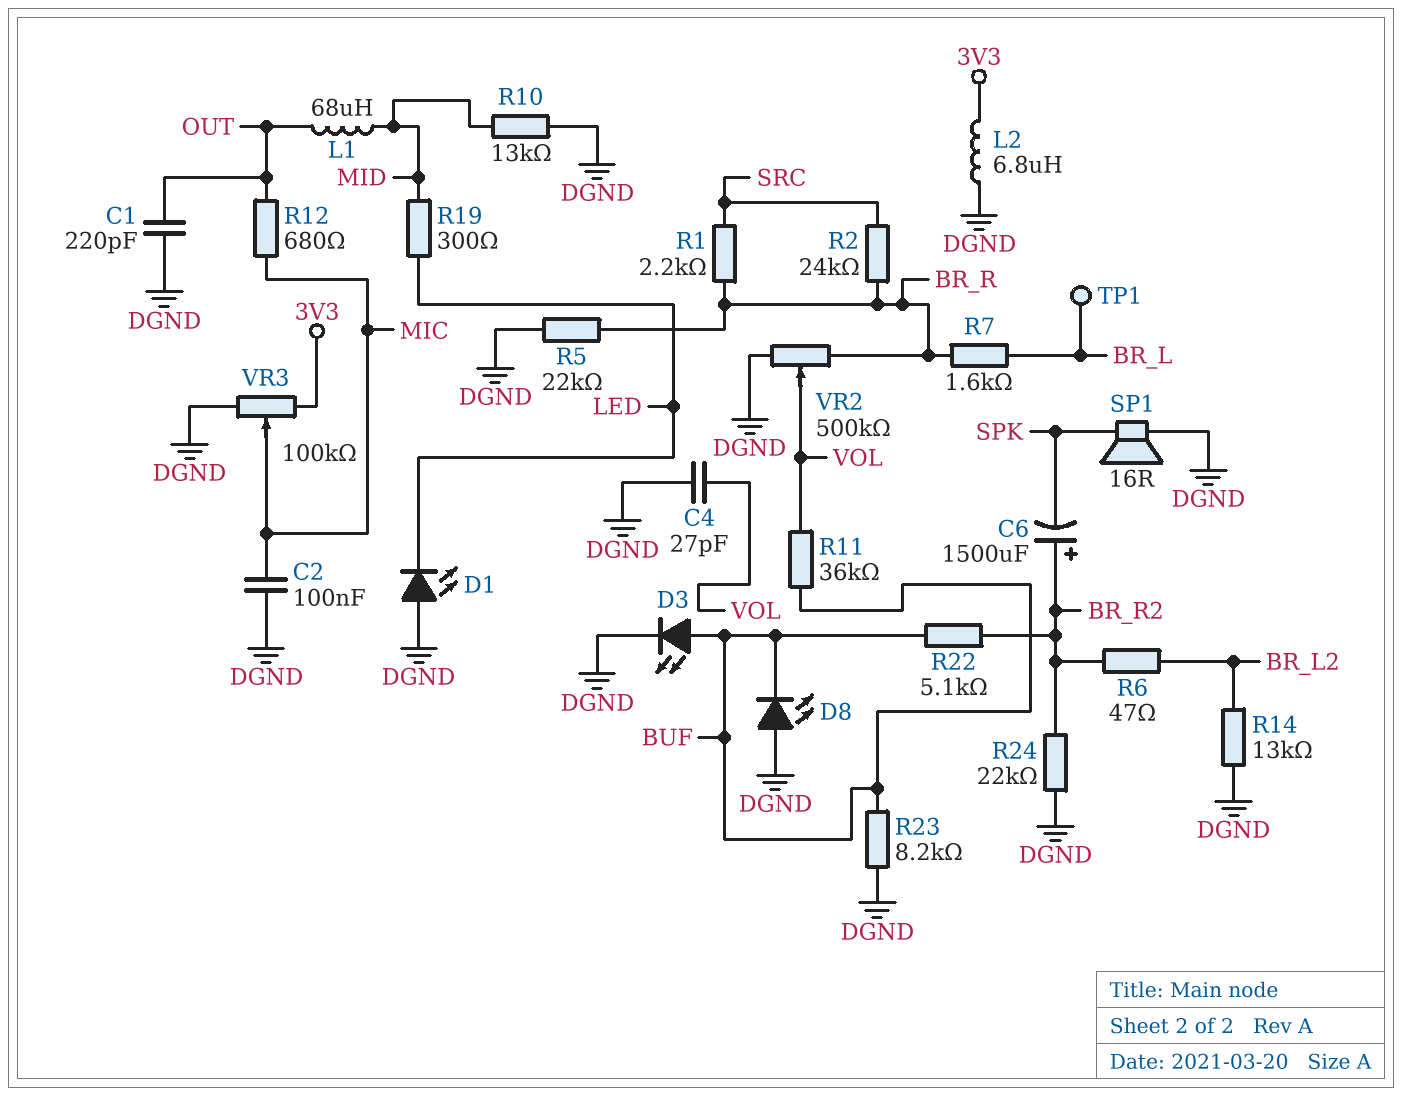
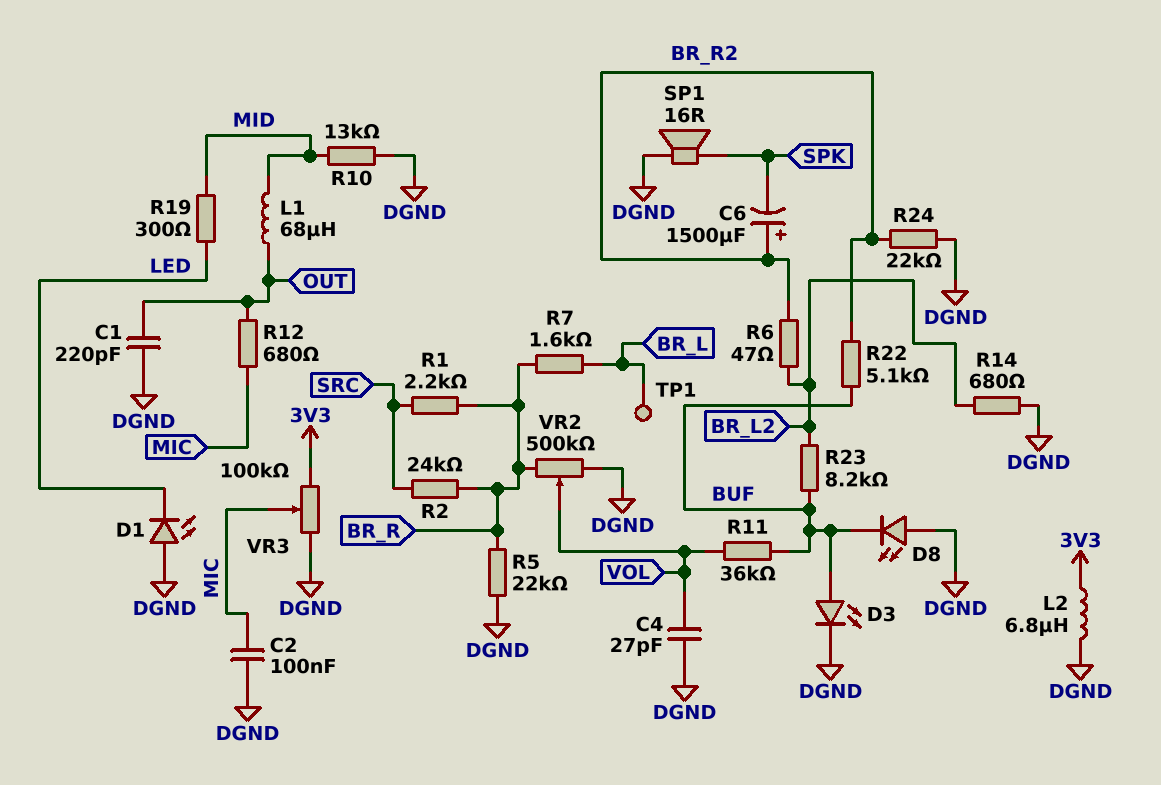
R14: 13k (BR_L2, DGND) -> 680 (BR_L2, DGND)
R23: 8.2k (BUF, DGND) -> 8.2k (BR_L2, BUF)

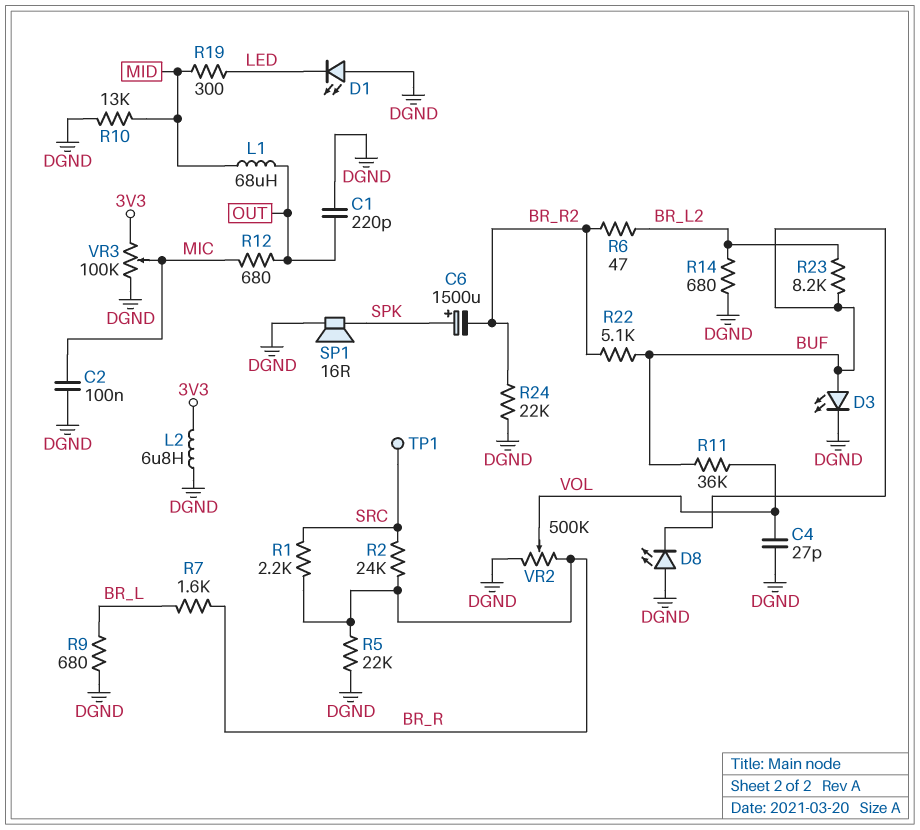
C6: 1500uF (plus BR_R2, minus SPK) -> 1500uF (plus SPK, minus BR_R2)
R9: none -> 680 (BR_L, DGND)
TP1: test point (BR_L) -> test point (SRC)

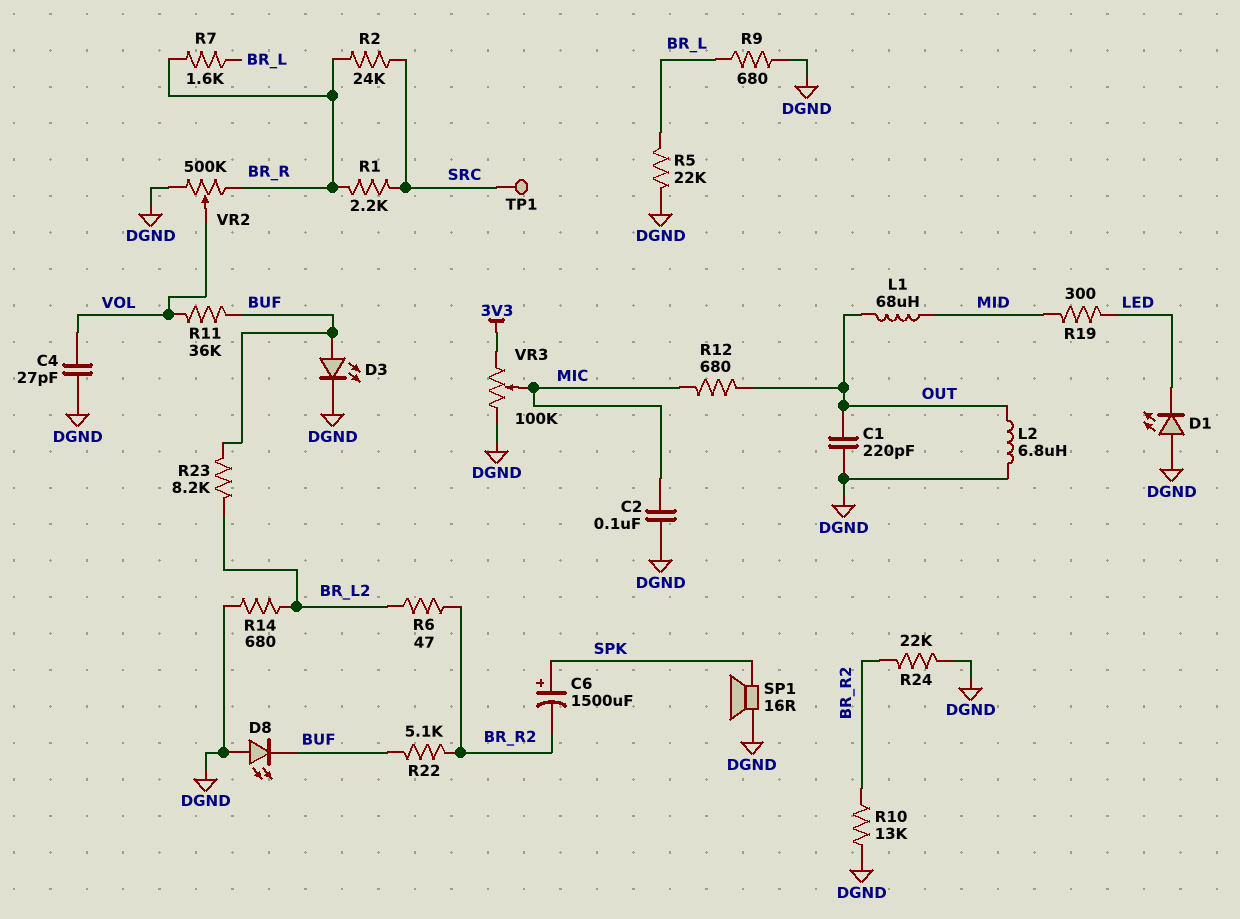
L2: 6.8uH (3V3, DGND) -> 6.8uH (DGND, OUT)
R5: 22k (BR_R, DGND) -> 22k (BR_L, DGND)
R10: 13k (DGND, MID) -> 13k (BR_R2, DGND)

